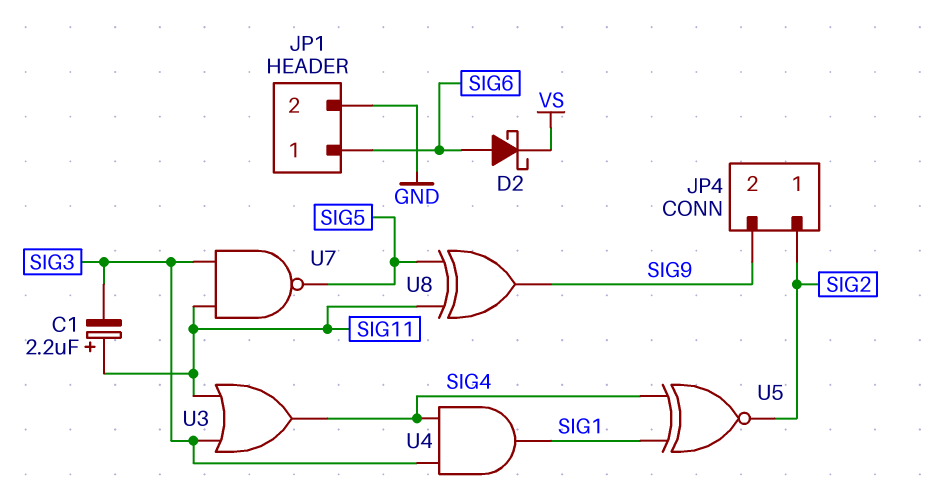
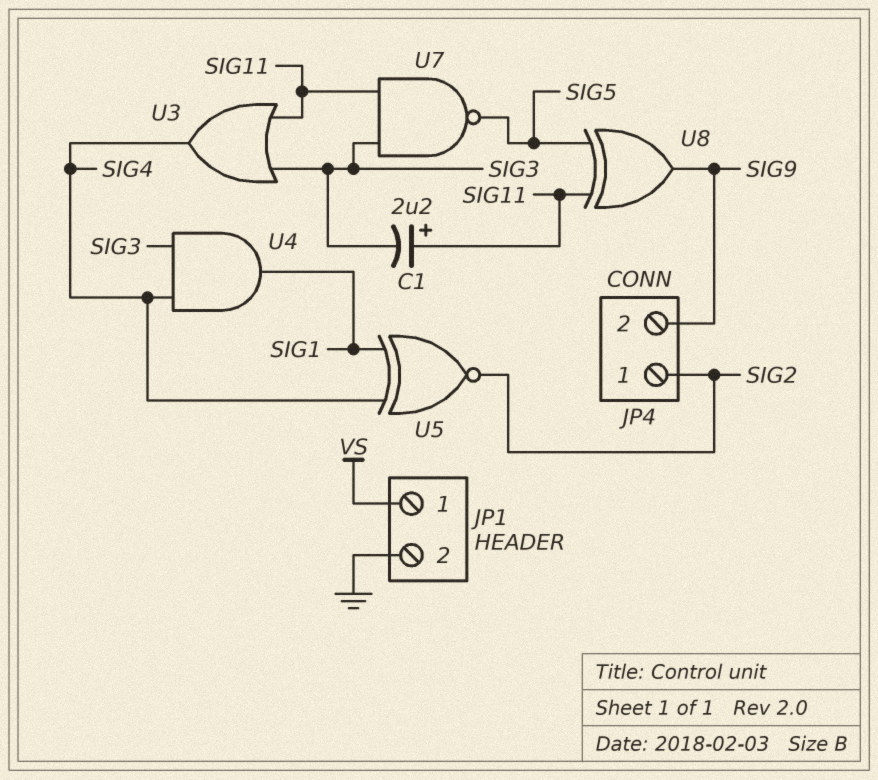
D2: schottky (A SIG6, K VS) -> none
JP1 pin 1: SIG6 -> VS

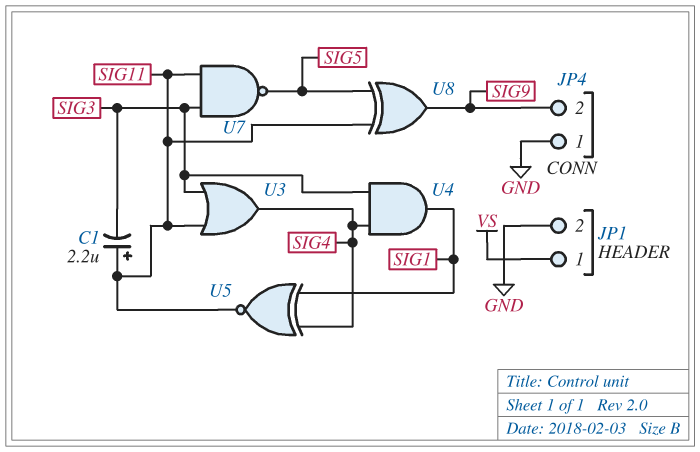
JP4 pin 1: SIG2 -> GND
U5: XNOR (in SIG1, in SIG4, out SIG2) -> XNOR (in SIG1, in SIG4, out SIG11)

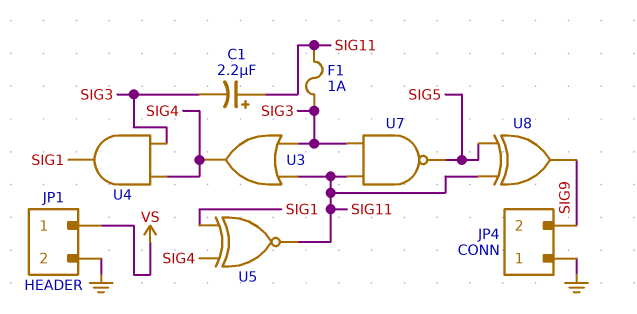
F1: none -> 1A (SIG3, SIG11)

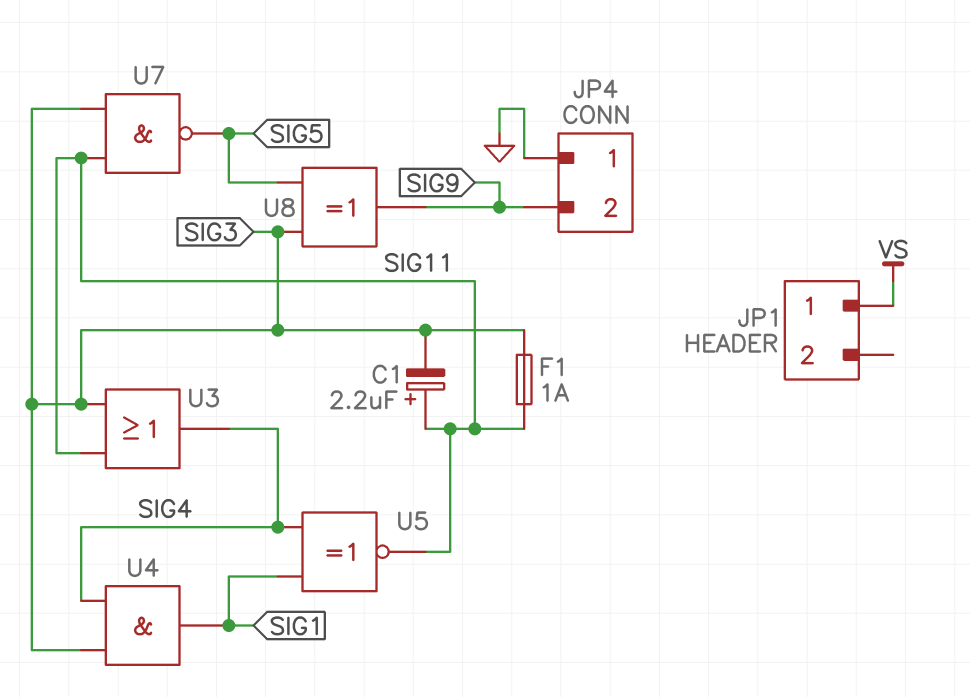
JP1 pin 2: GND -> none
U8: XOR (in SIG5, in SIG11, out SIG9) -> XOR (in SIG3, in SIG5, out SIG9)

